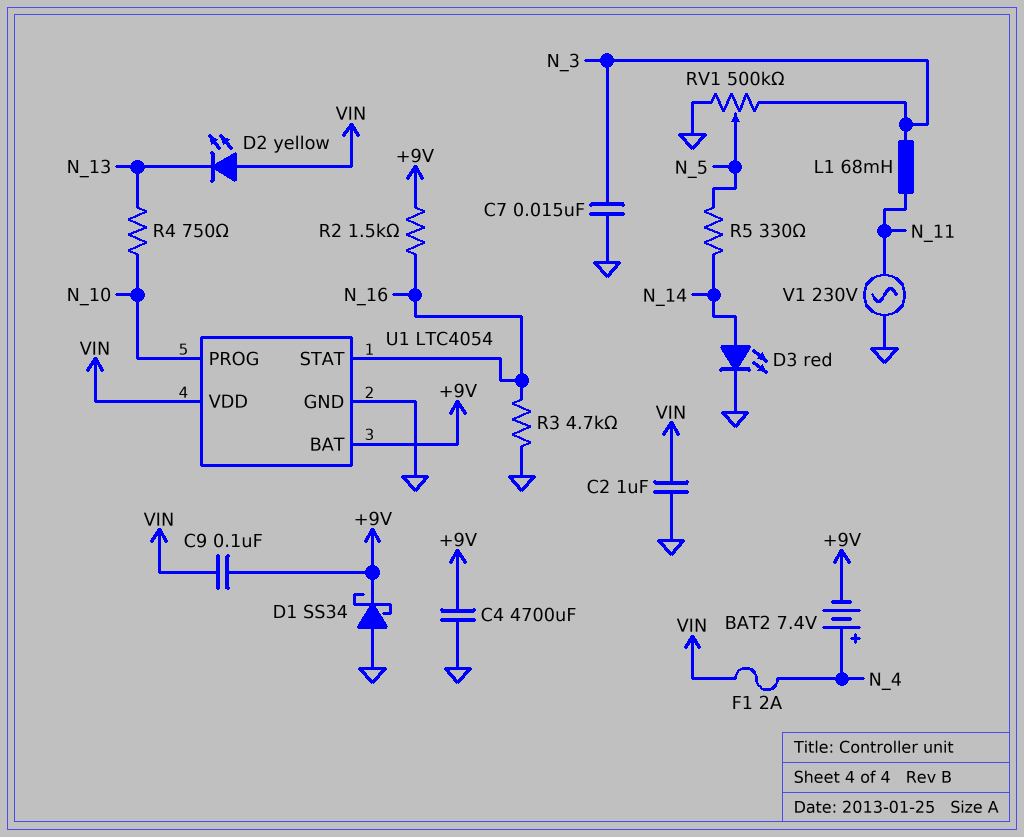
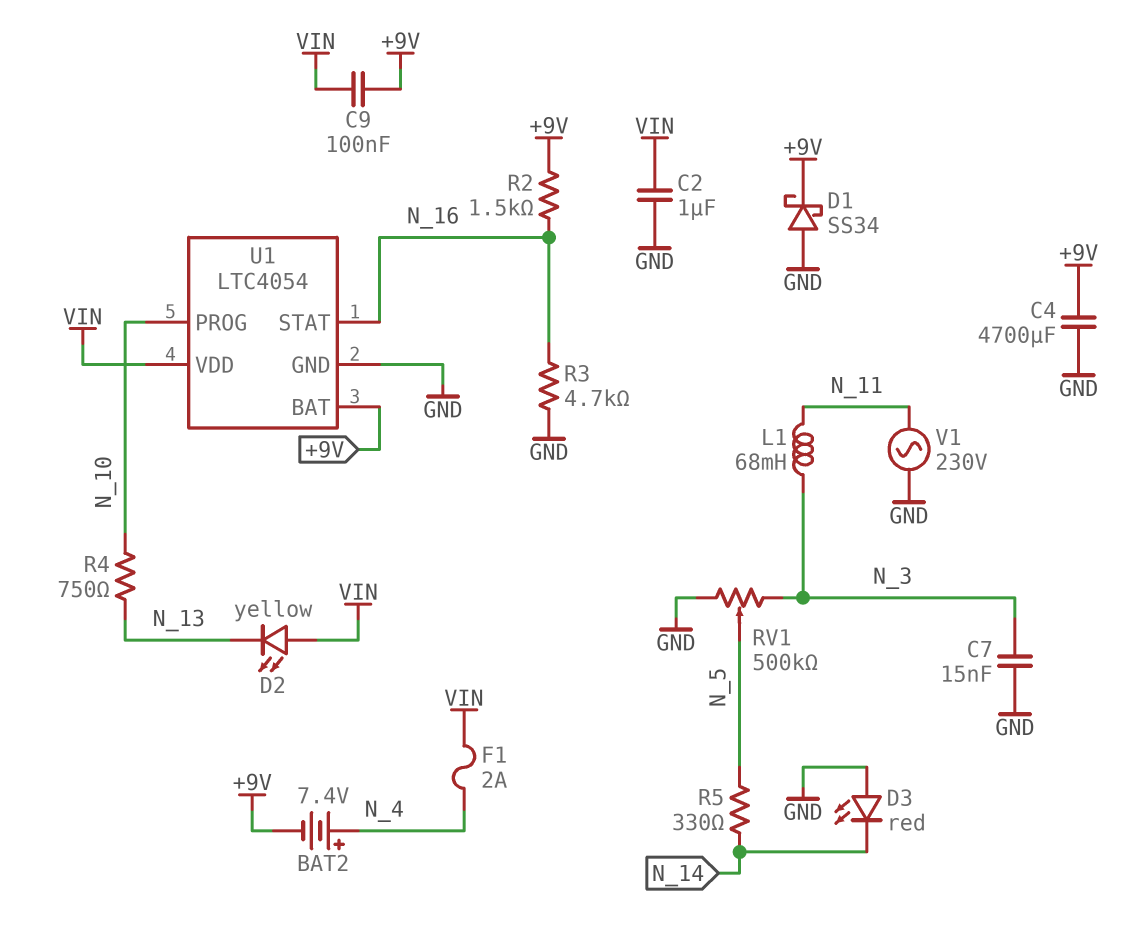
D3: LED red (A N_14, K GND) -> LED red (A GND, K N_14)

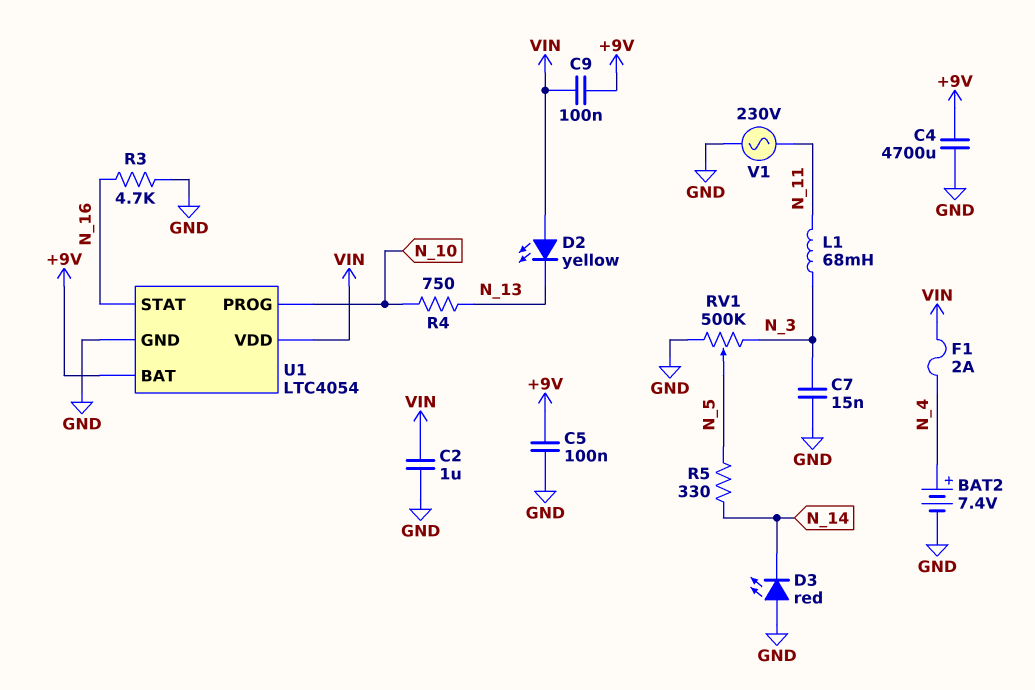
BAT2: 7.4V (plus N_4, minus +9V) -> 7.4V (plus N_4, minus GND)
C5: none -> 100nF (+9V, GND)
D1: schottky SS34 (A GND, K +9V) -> none
R2: 1.5k (+9V, N_16) -> none

